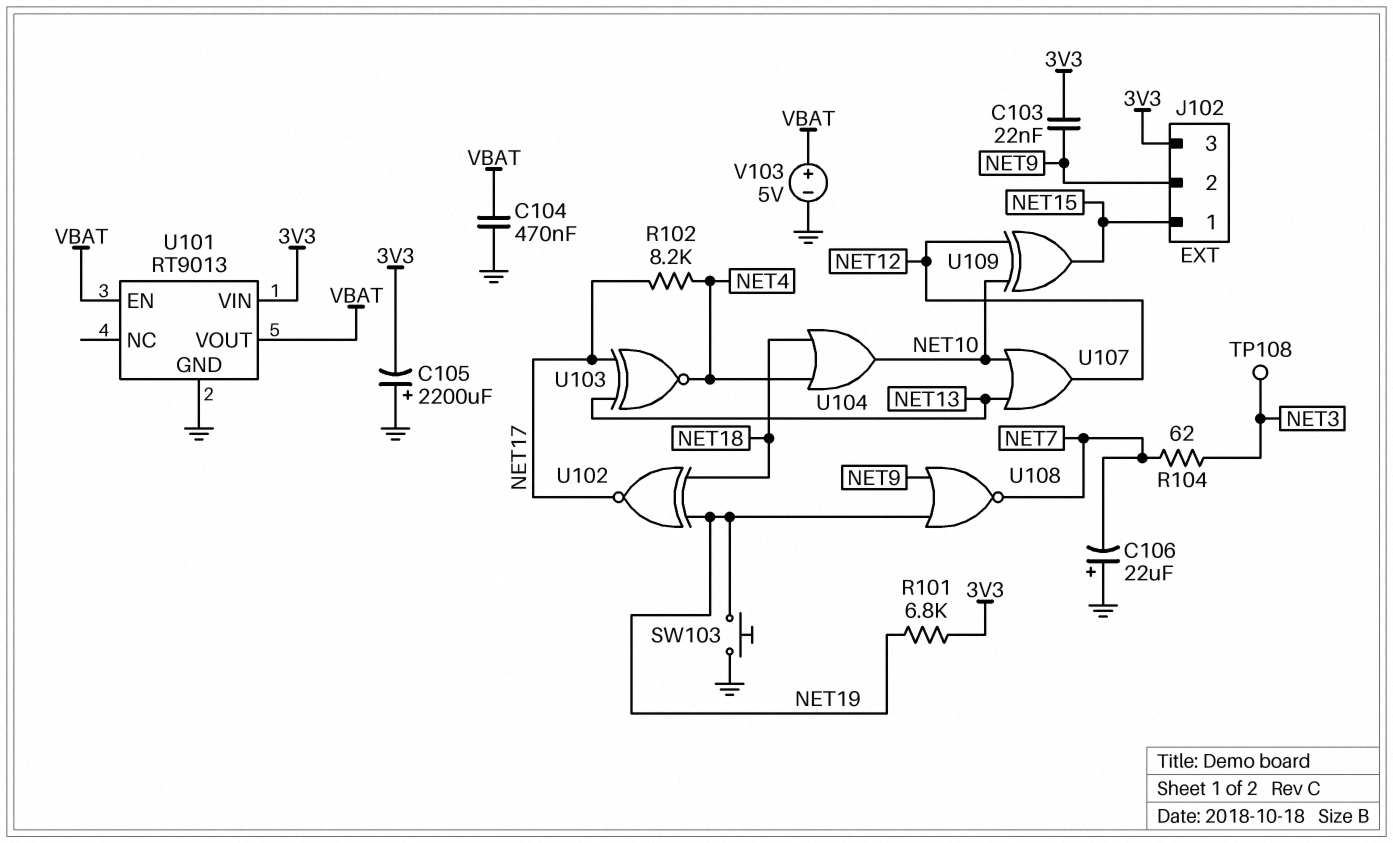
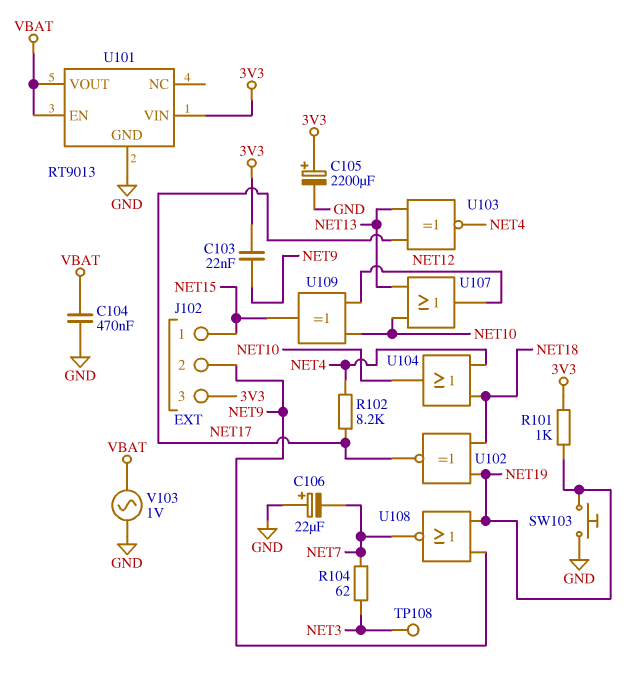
C105: 2200uF (plus GND, minus 3V3) -> 2200uF (plus 3V3, minus GND)
R101: 6.8k (3V3, NET19) -> 1k (3V3, NET19)
V103: 5V (plus VBAT, minus GND) -> AC 1V (GND, VBAT)

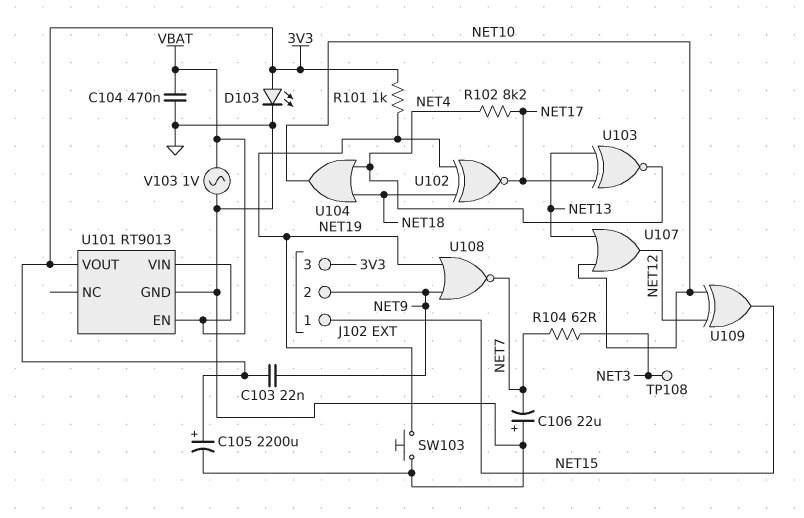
D103: none -> LED (A 3V3, K GND)
U101 pin VIN: 3V3 -> VBAT
U101 pin VOUT: VBAT -> 3V3

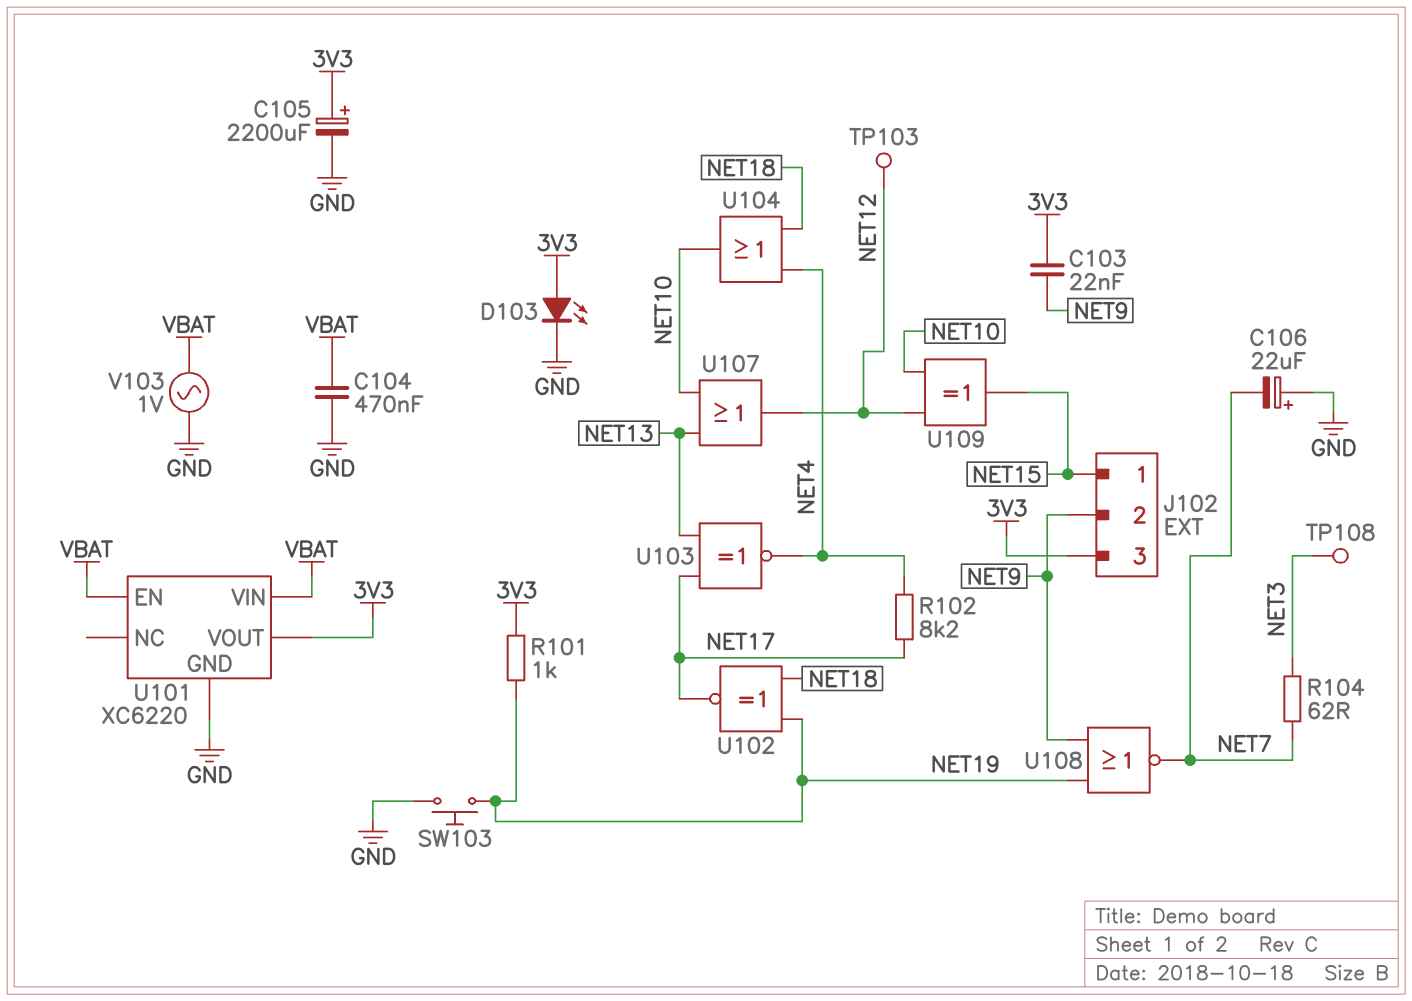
TP103: none -> test point (NET12)
U101: RT9013 -> XC6220

